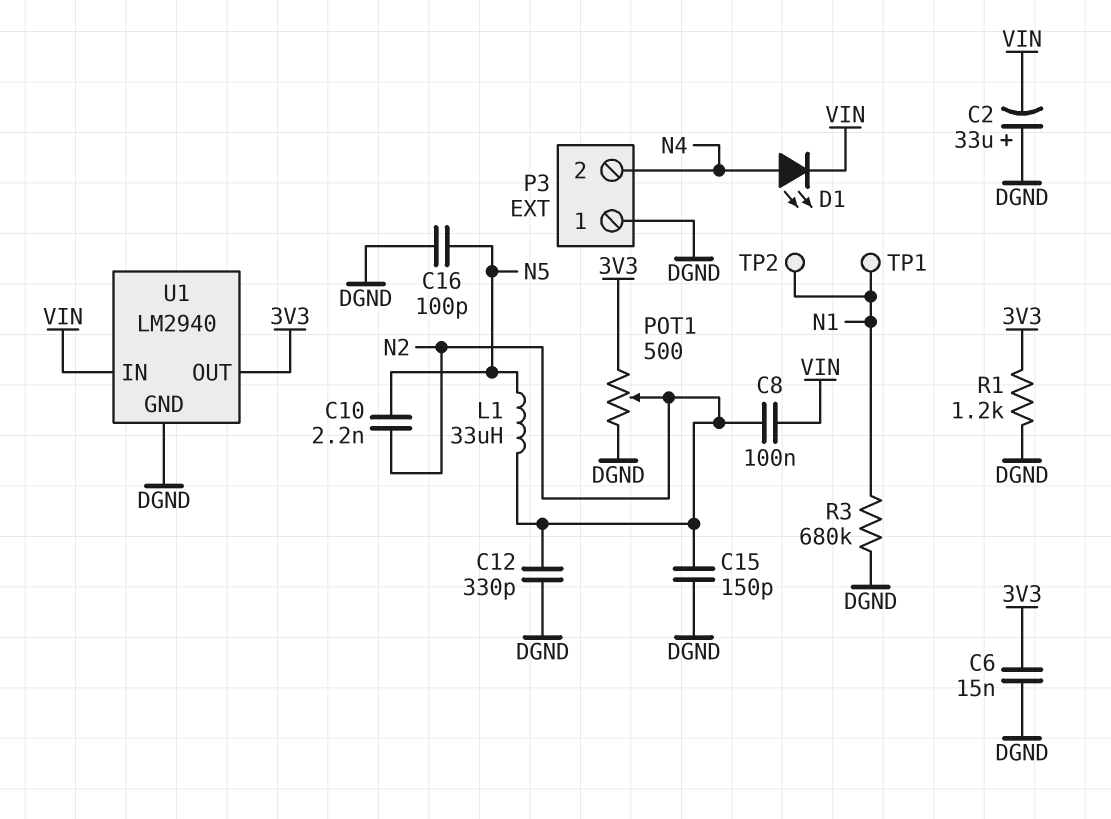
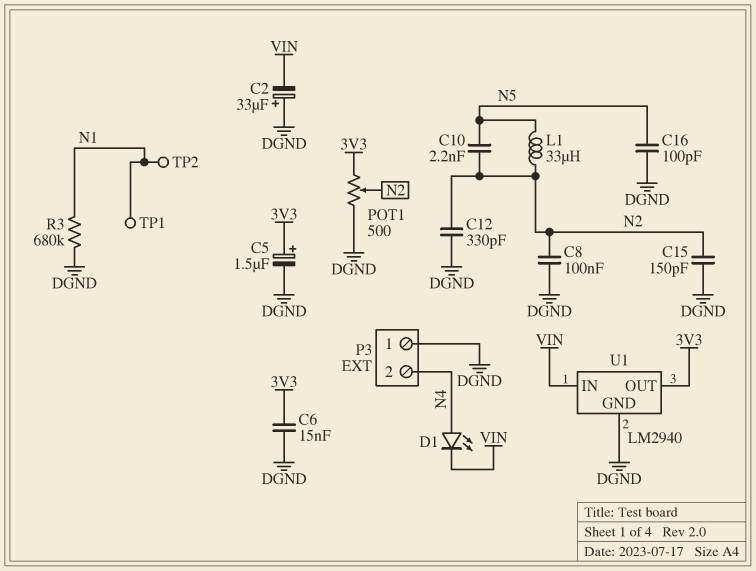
C5: none -> 1.5uF (plus 3V3, minus DGND)
C8: 100nF (N2, VIN) -> 100nF (DGND, N2)
R1: 1.2k (3V3, DGND) -> none

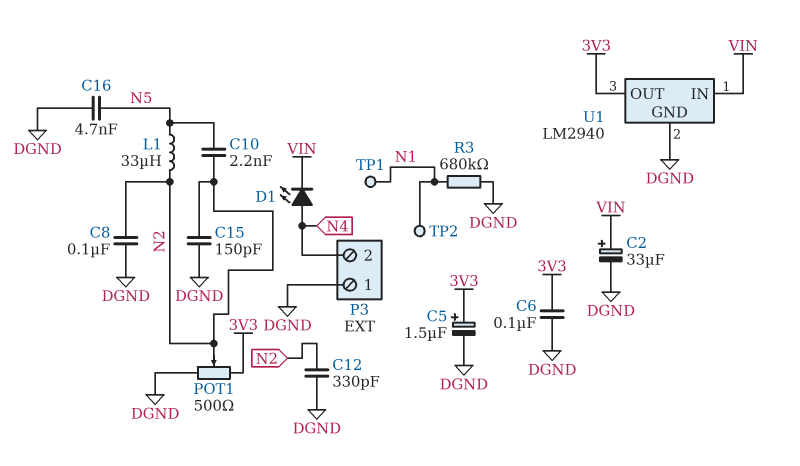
C2: 33uF (plus DGND, minus VIN) -> 33uF (plus VIN, minus DGND)
C6: 15nF (3V3, DGND) -> 100nF (3V3, DGND)
C16: 100pF (DGND, N5) -> 4.7nF (DGND, N5)

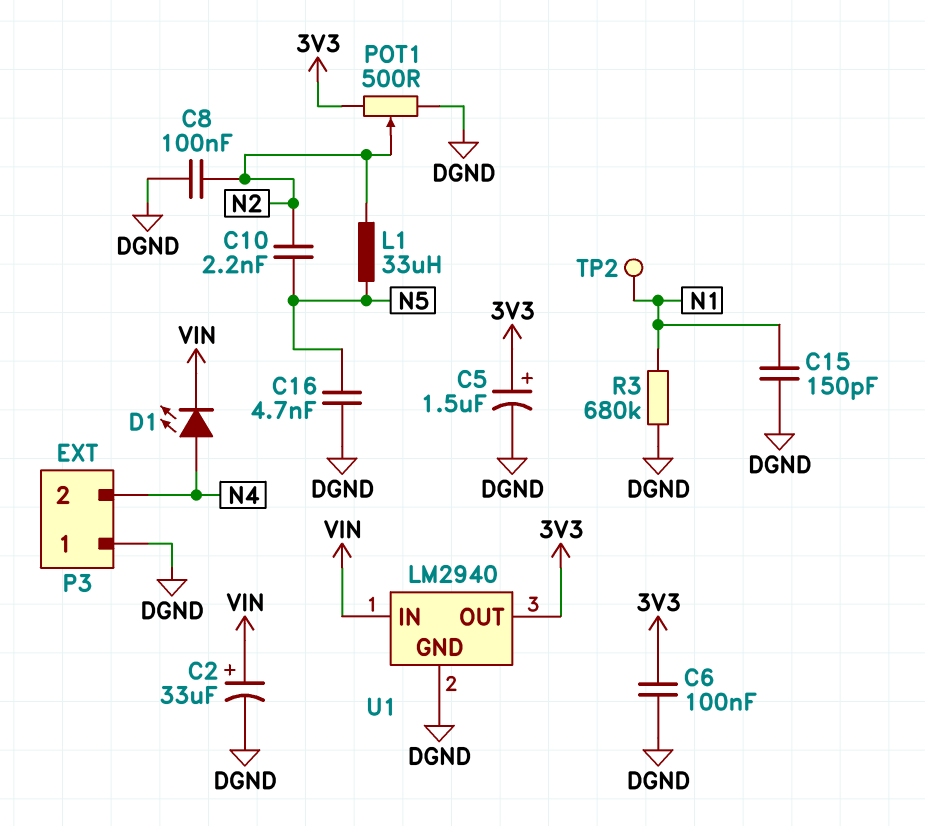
C12: 330pF (DGND, N2) -> none
C15: 150pF (DGND, N2) -> 150pF (DGND, N1)
TP1: test point (N1) -> none

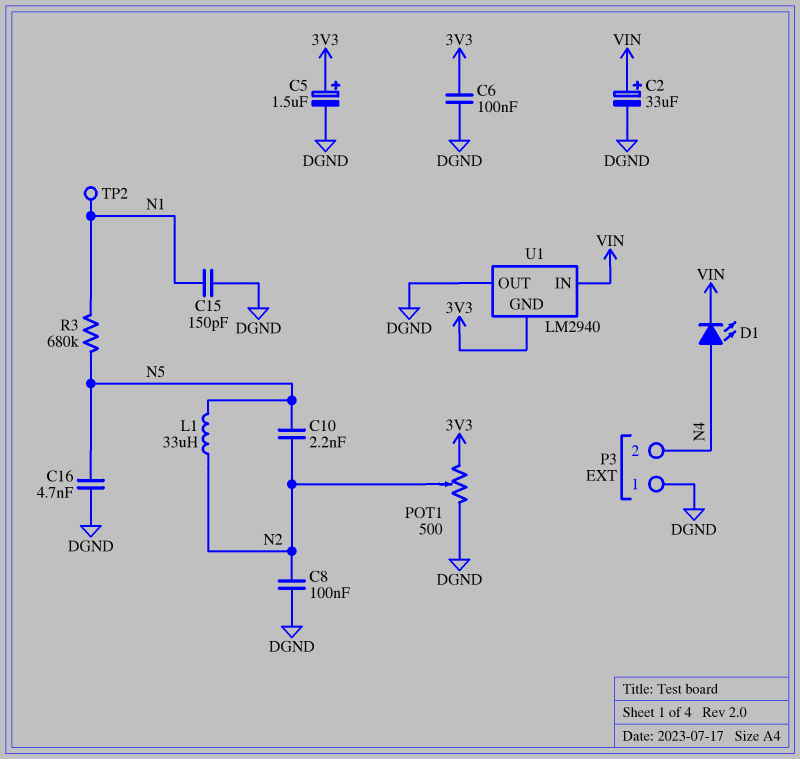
R3: 680k (DGND, N1) -> 680k (N1, N5)
U1 pin GND: DGND -> 3V3
U1 pin OUT: 3V3 -> DGND

